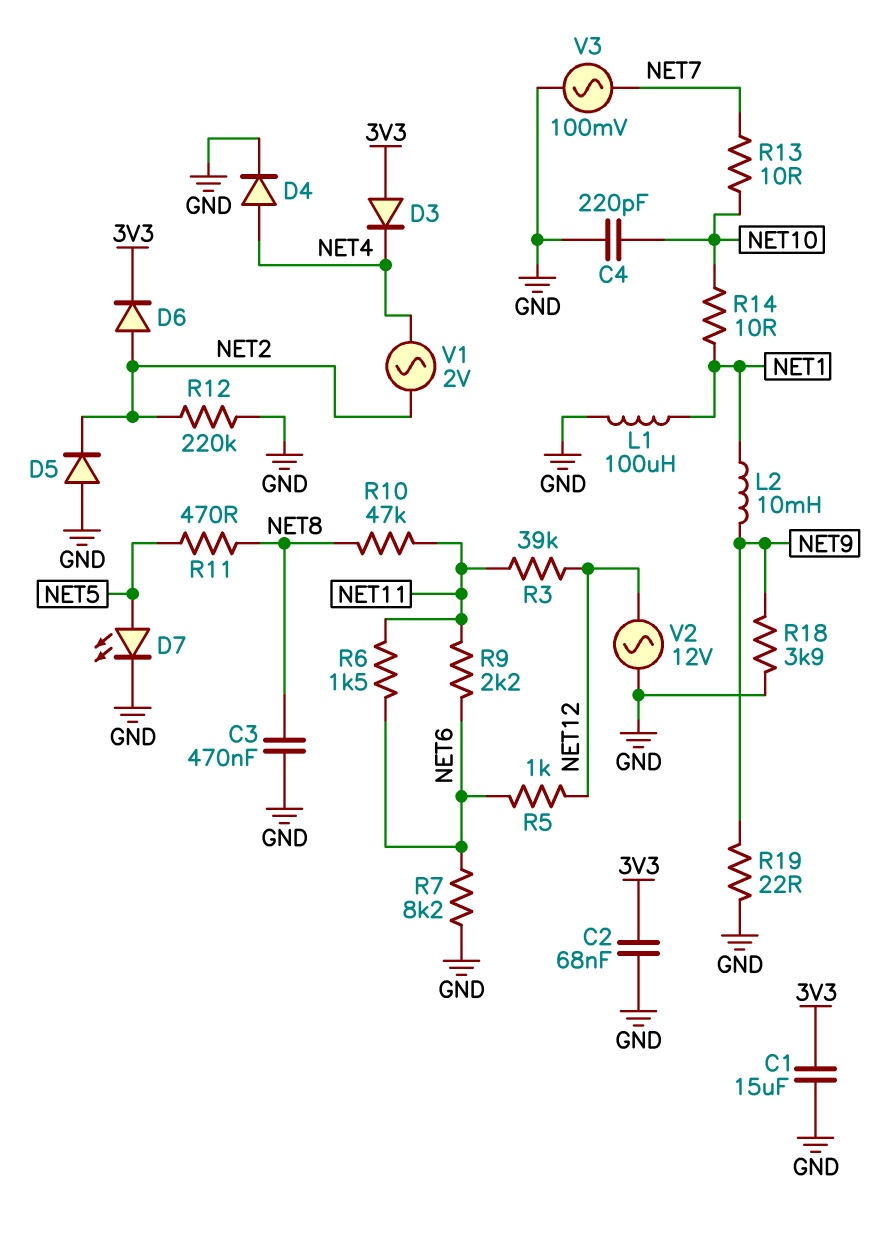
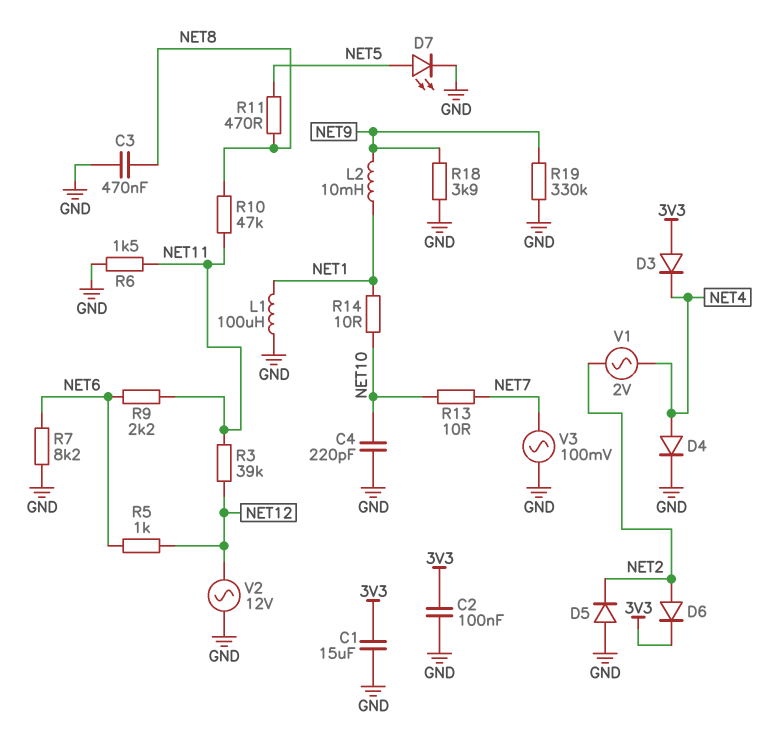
C2: 68nF (3V3, GND) -> 100nF (3V3, GND)
R6: 1.5k (NET6, NET11) -> 1.5k (GND, NET11)
R12: 220k (GND, NET2) -> none
R19: 22 (GND, NET9) -> 330k (GND, NET9)

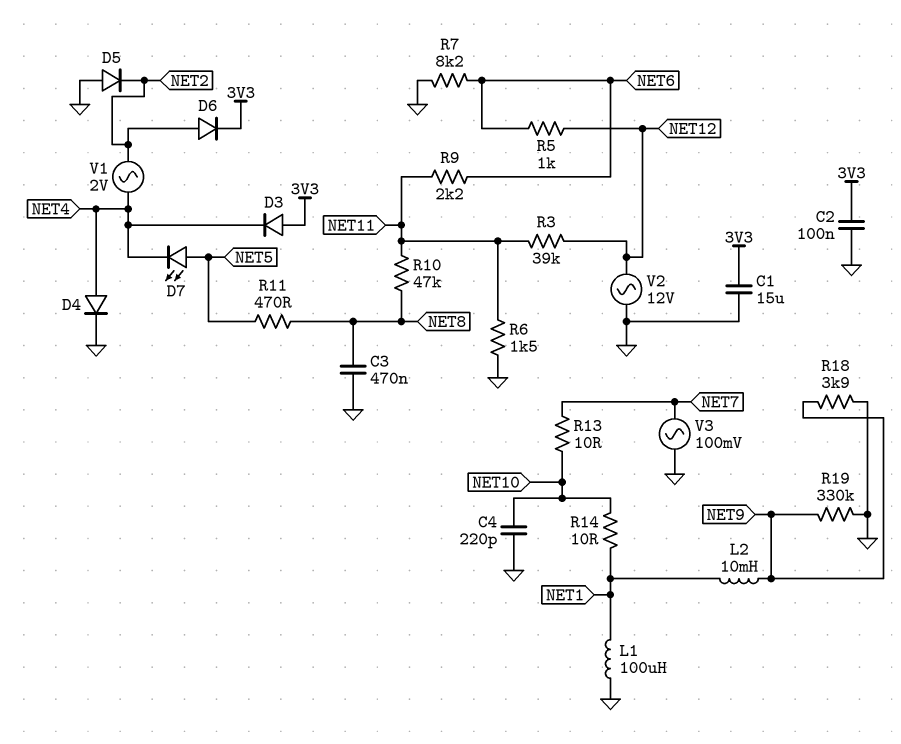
D7: LED (A NET5, K GND) -> LED (A NET5, K NET4)

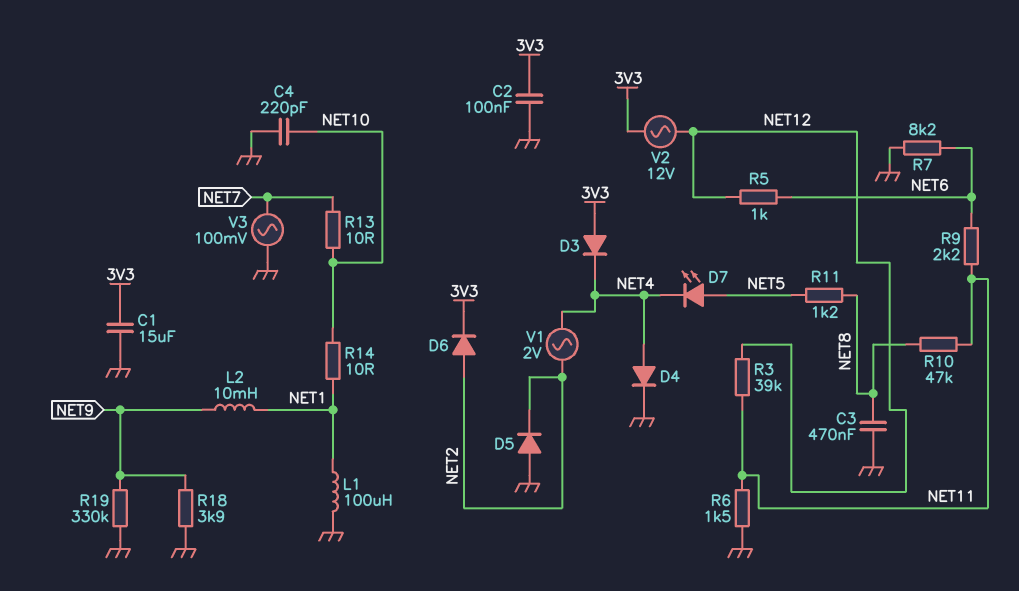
R11: 470 (NET5, NET8) -> 1.2k (NET5, NET8)
V2: AC 12V (GND, NET12) -> AC 12V (3V3, NET12)

